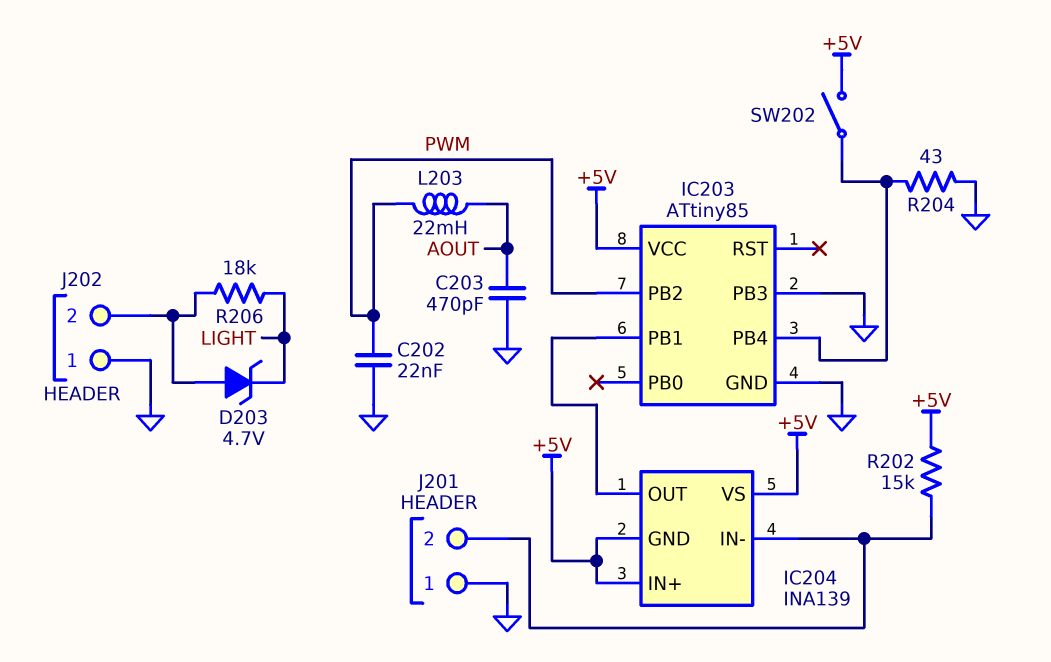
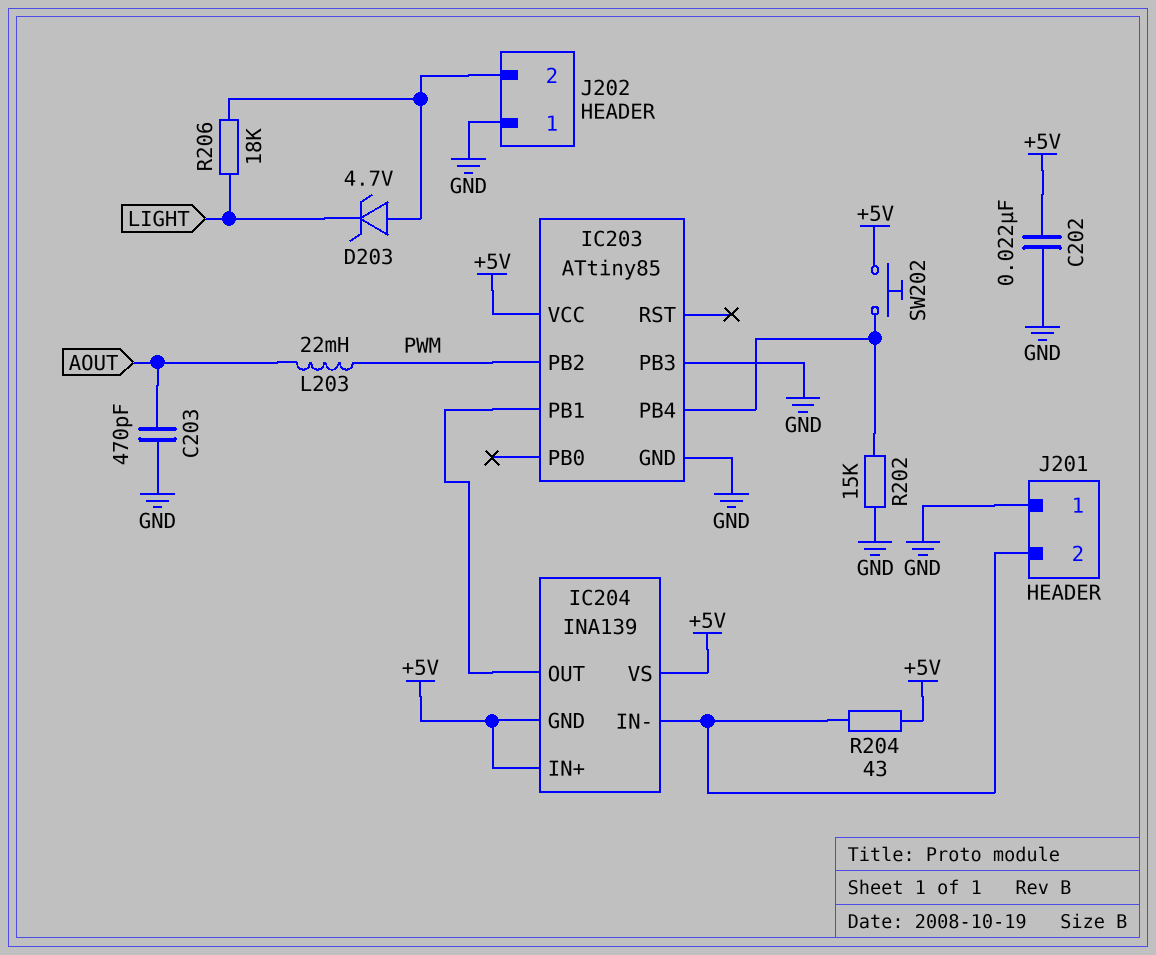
C202: 22nF (GND, PWM) -> 22nF (+5V, GND)
R202: 15k (+5V, IC204/IN-) -> 15k (GND, IC203/PB4)
R204: 43 (GND, IC203/PB4) -> 43 (+5V, IC204/IN-)
SW202: switch (+5V, IC203/PB4) -> button (+5V, IC203/PB4)

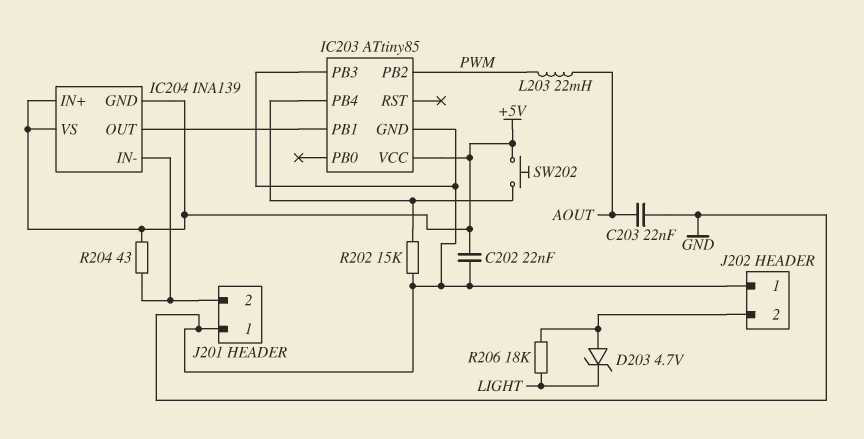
C203: 470pF (AOUT, GND) -> 22nF (AOUT, GND)

